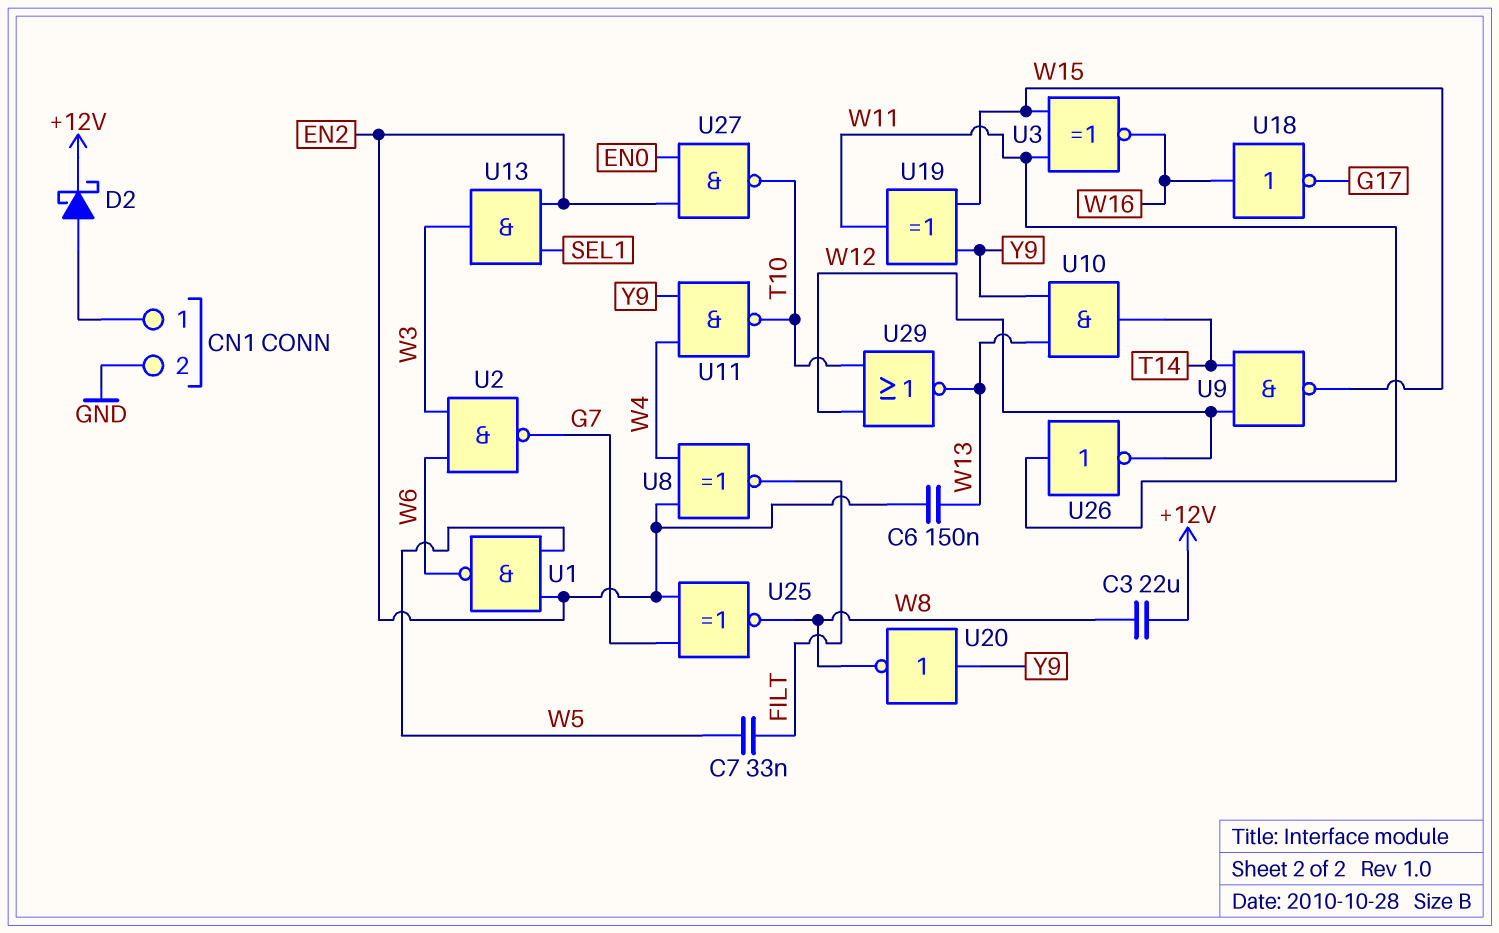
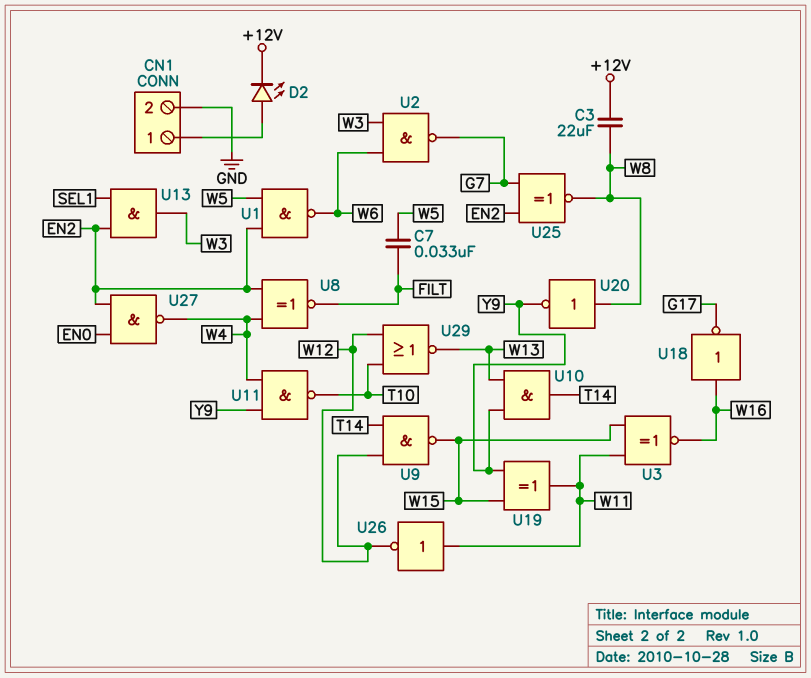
C6: 150nF (EN2, W13) -> none
D2: schottky (A CN1/1, K +12V) -> LED (A CN1/1, K +12V)
U20: NOT (in Y9, out W8) -> NOT (in W8, out Y9)
U27: NAND (in EN0, in EN2, out T10) -> NAND (in EN0, in EN2, out W4)

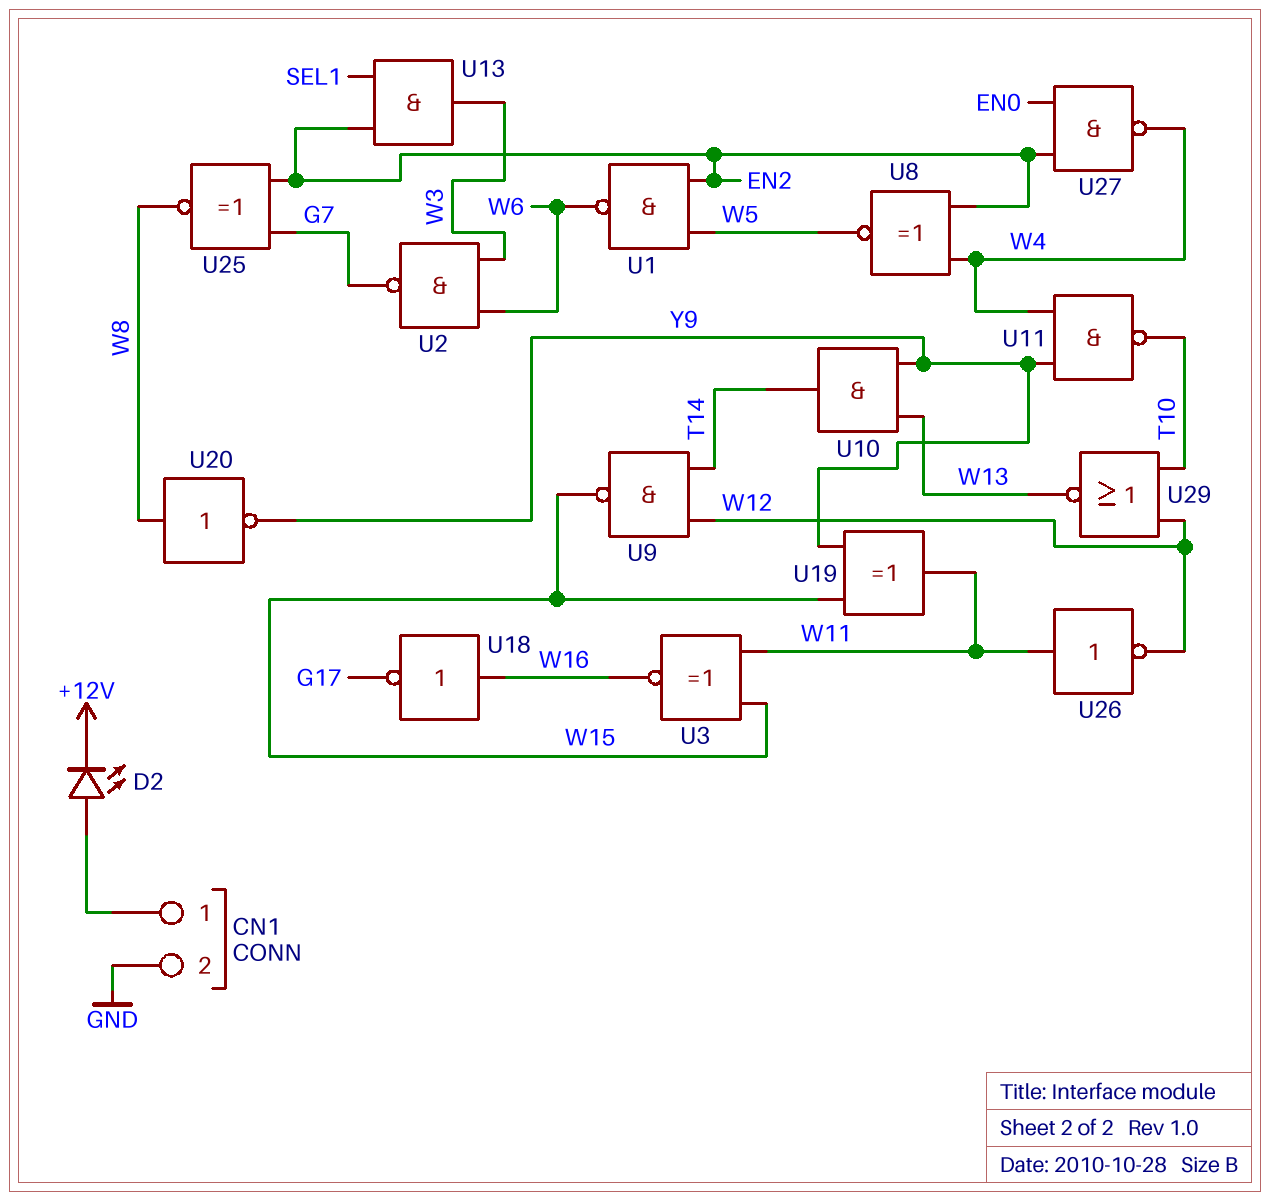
C3: 22uF (+12V, W8) -> none
C7: 33nF (FILT, W5) -> none
U8: XNOR (in EN2, in W4, out FILT) -> XNOR (in EN2, in W4, out W5)

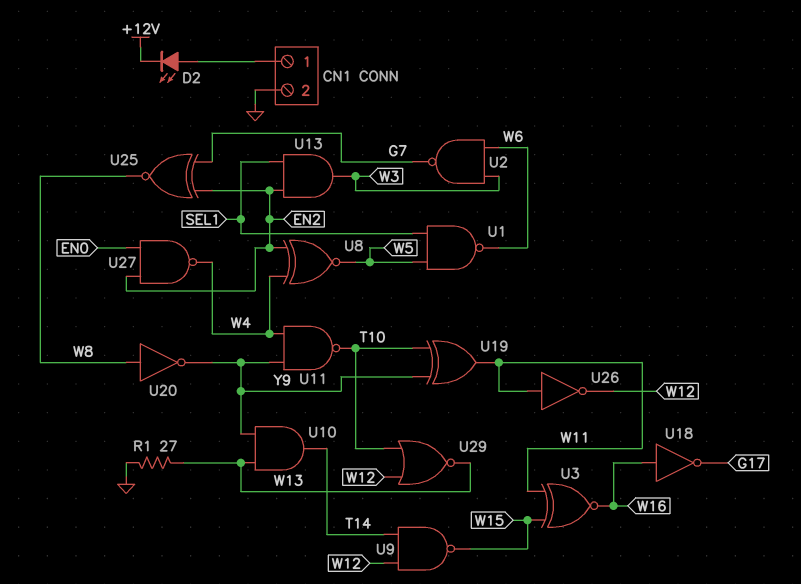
R1: none -> 27 (GND, W13)
U1: NAND (in EN2, in W5, out W6) -> NAND (in SEL1, in W5, out W6)
U19: XOR (in W15, in Y9, out W11) -> XOR (in T10, in Y9, out W11)

